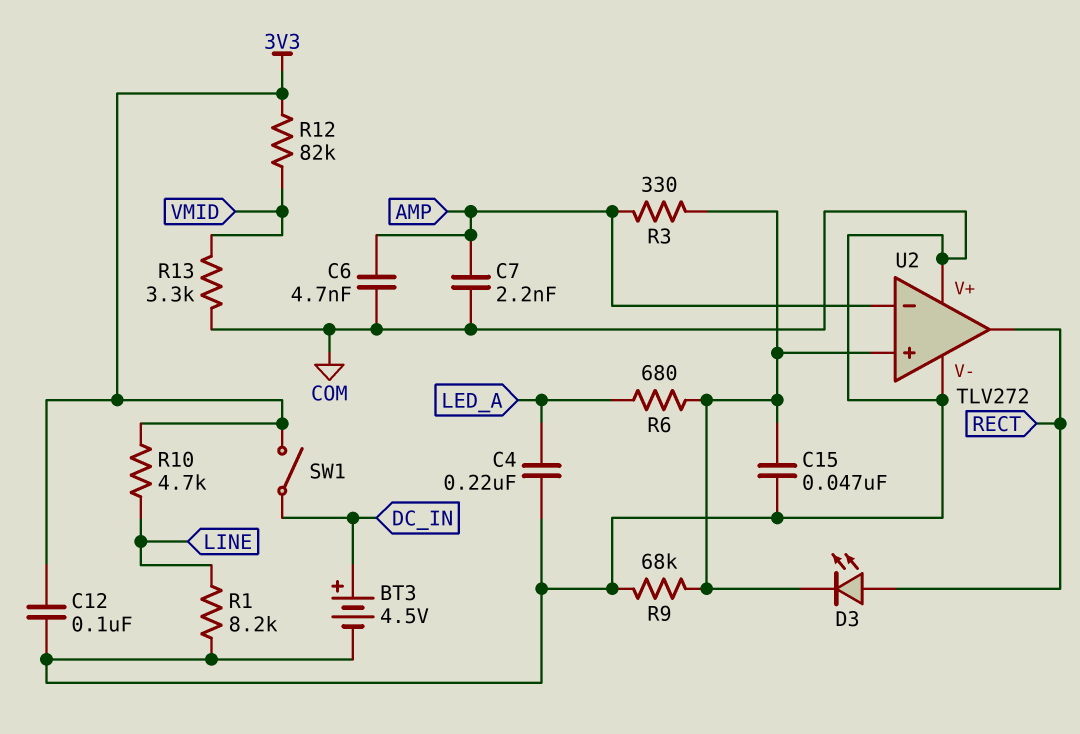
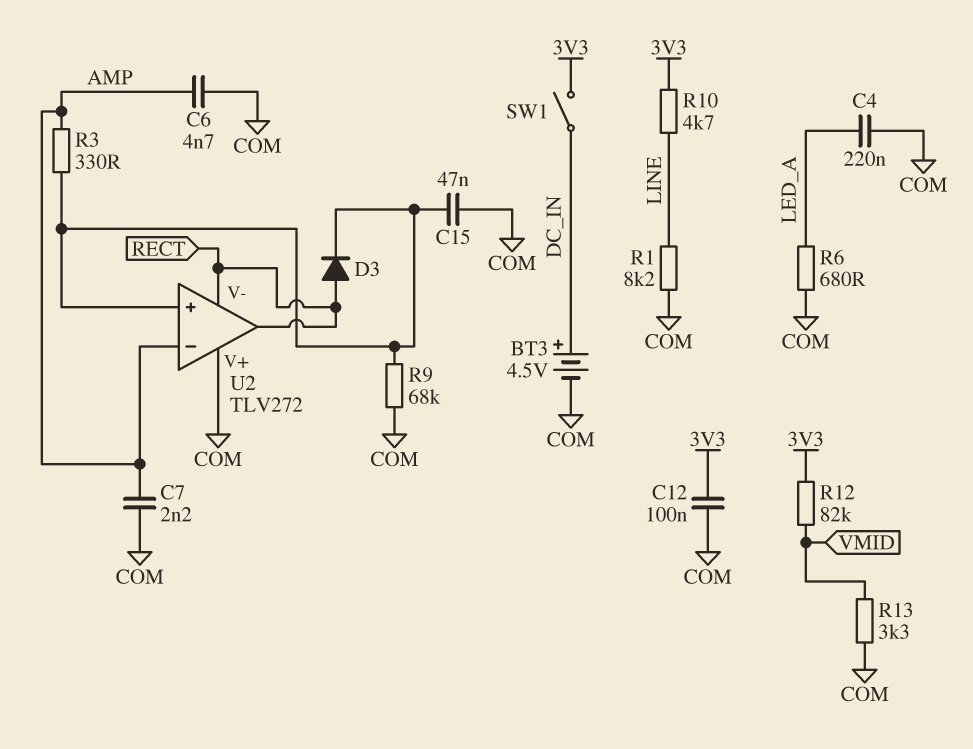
D3: LED (A RECT, K U2/in+) -> diode (A RECT, K U2/in+)
R6: 680 (LED_A, U2/in+) -> 680 (COM, LED_A)
U2 pin V-: COM -> RECT

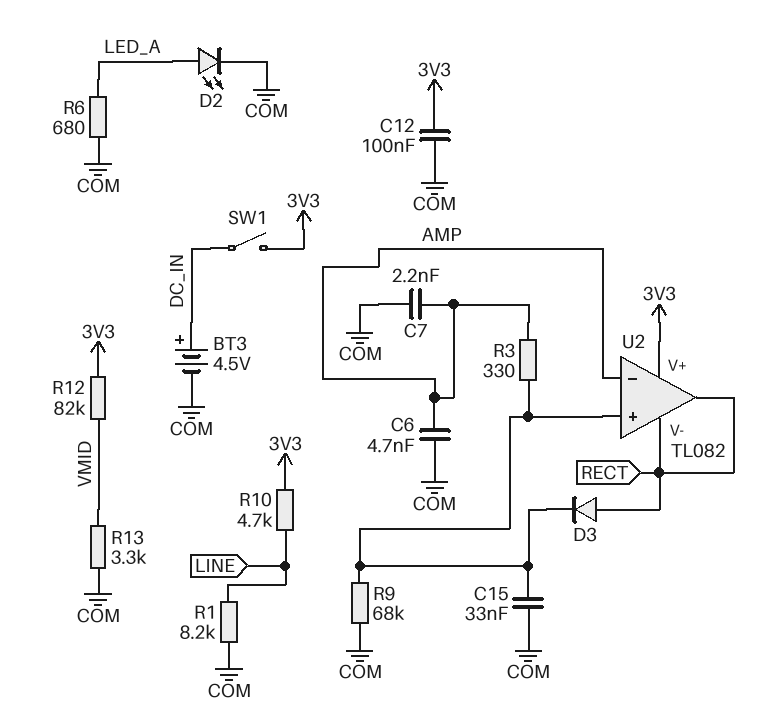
C4: 220nF (COM, LED_A) -> none
C15: 47nF (COM, U2/in+) -> 33nF (COM, U2/in+)
D2: none -> LED (A LED_A, K COM)
U2: TLV272 -> TL082
U2 pin V+: COM -> 3V3

